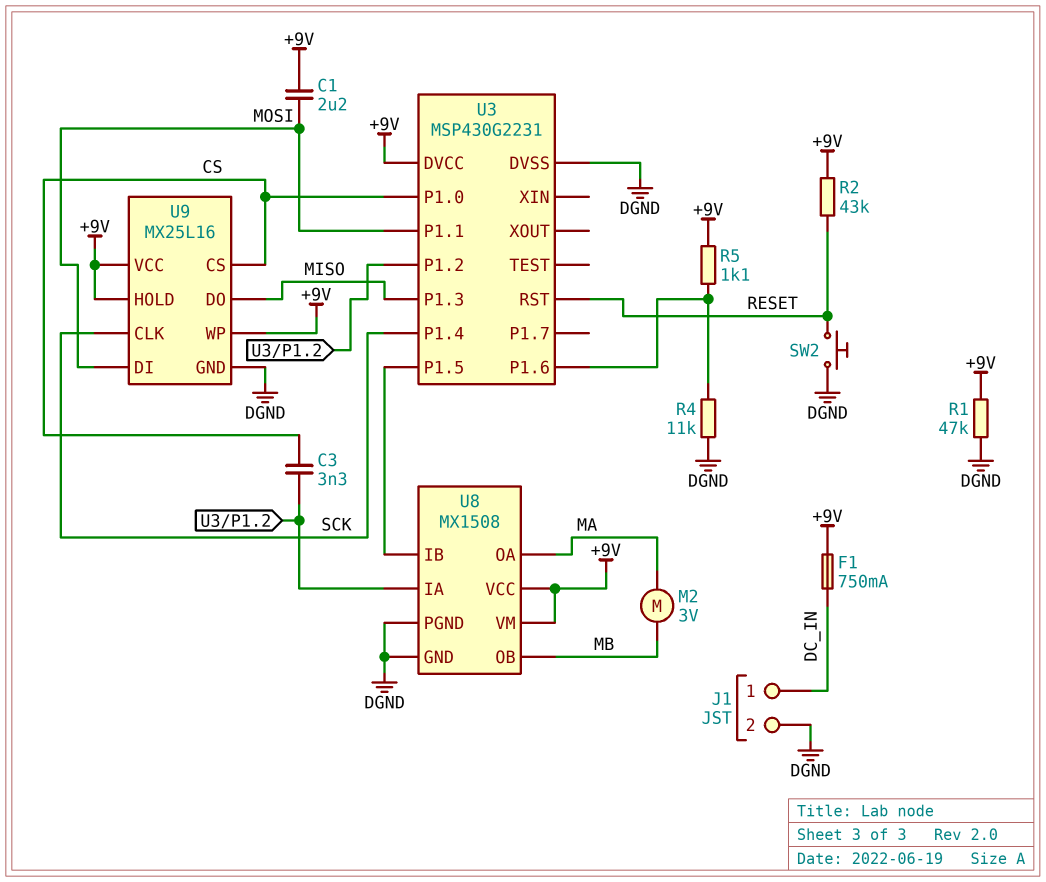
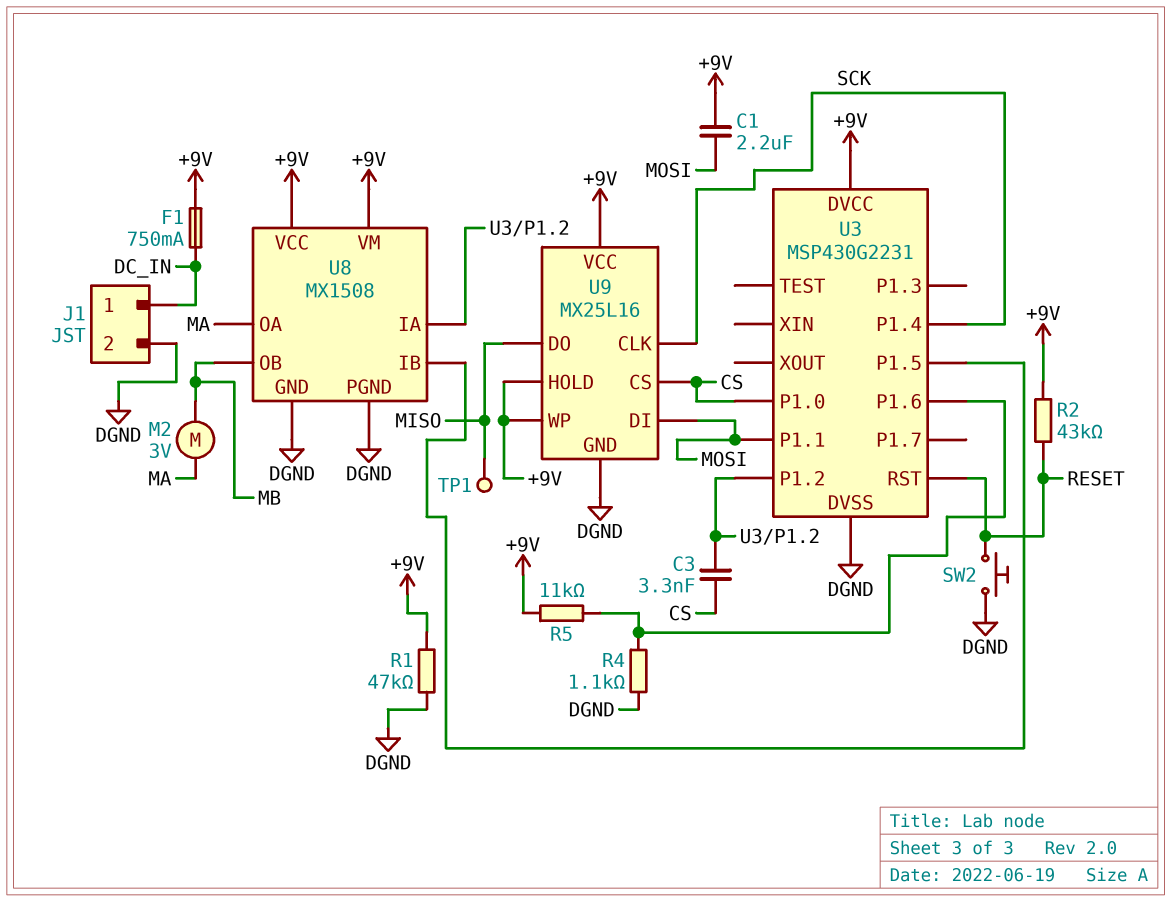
R4: 11k (DGND, U3/P1.6) -> 1.1k (DGND, U3/P1.6)
R5: 1.1k (+9V, U3/P1.6) -> 11k (+9V, U3/P1.6)
TP1: none -> test point (MISO)
U3 pin P1.3: MISO -> none

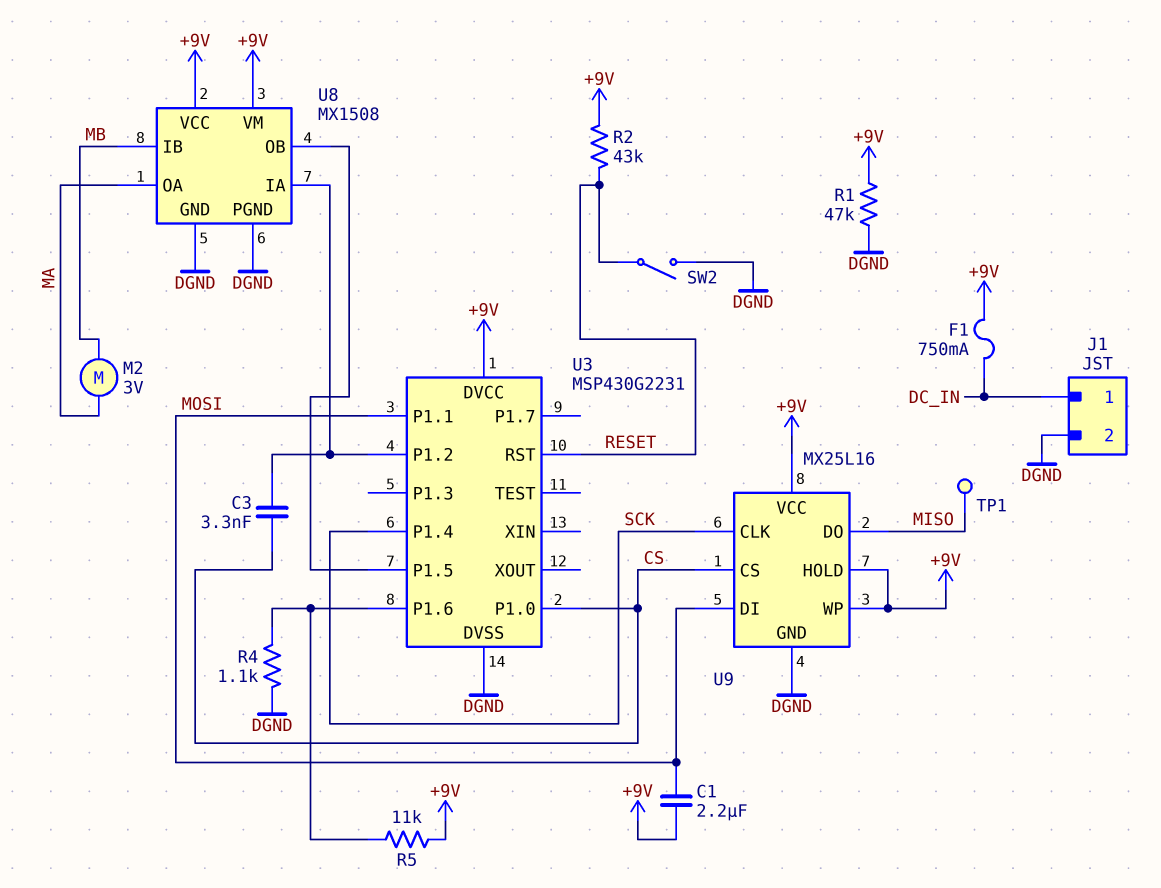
SW2: button (DGND, RESET) -> switch (DGND, RESET)
U8 pin IB: U3/P1.5 -> MB
U8 pin OB: MB -> U3/P1.5

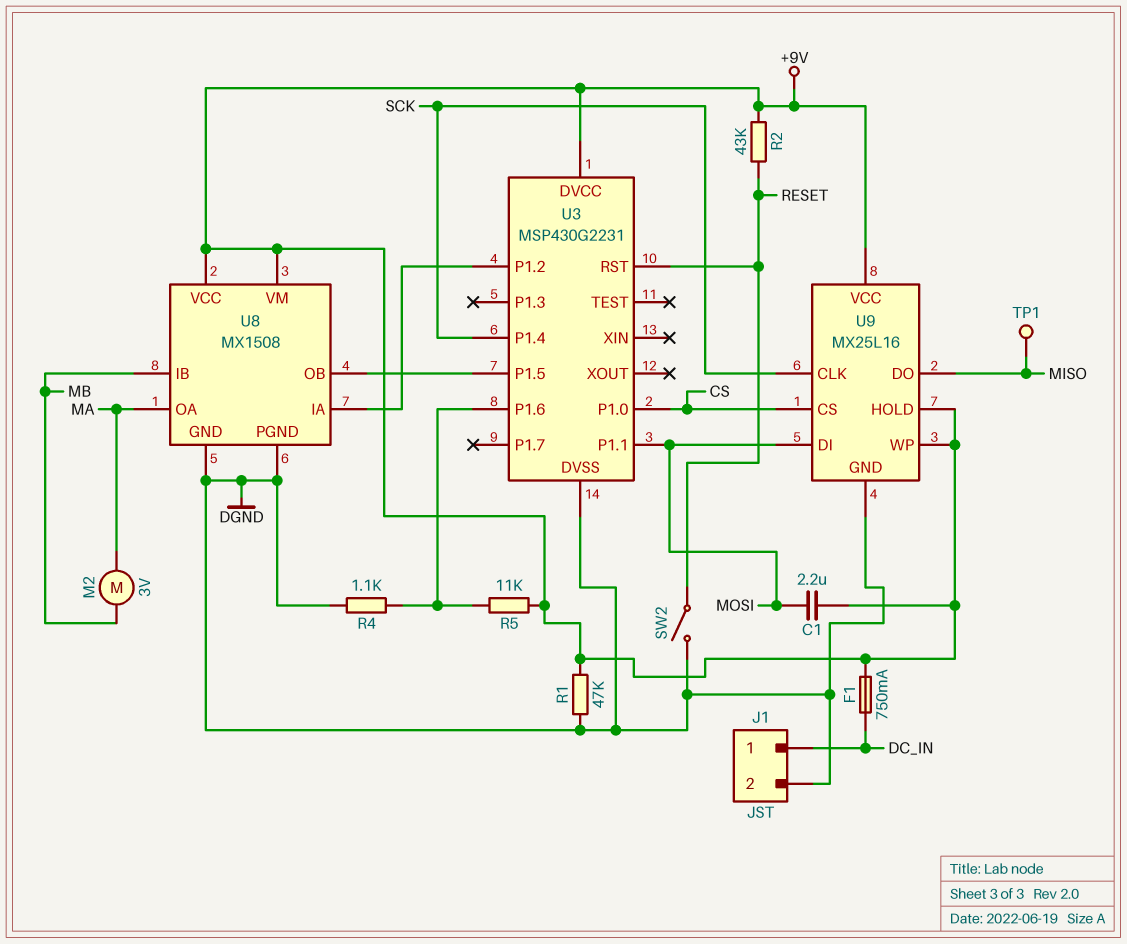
C3: 3.3nF (CS, U3/P1.2) -> none

